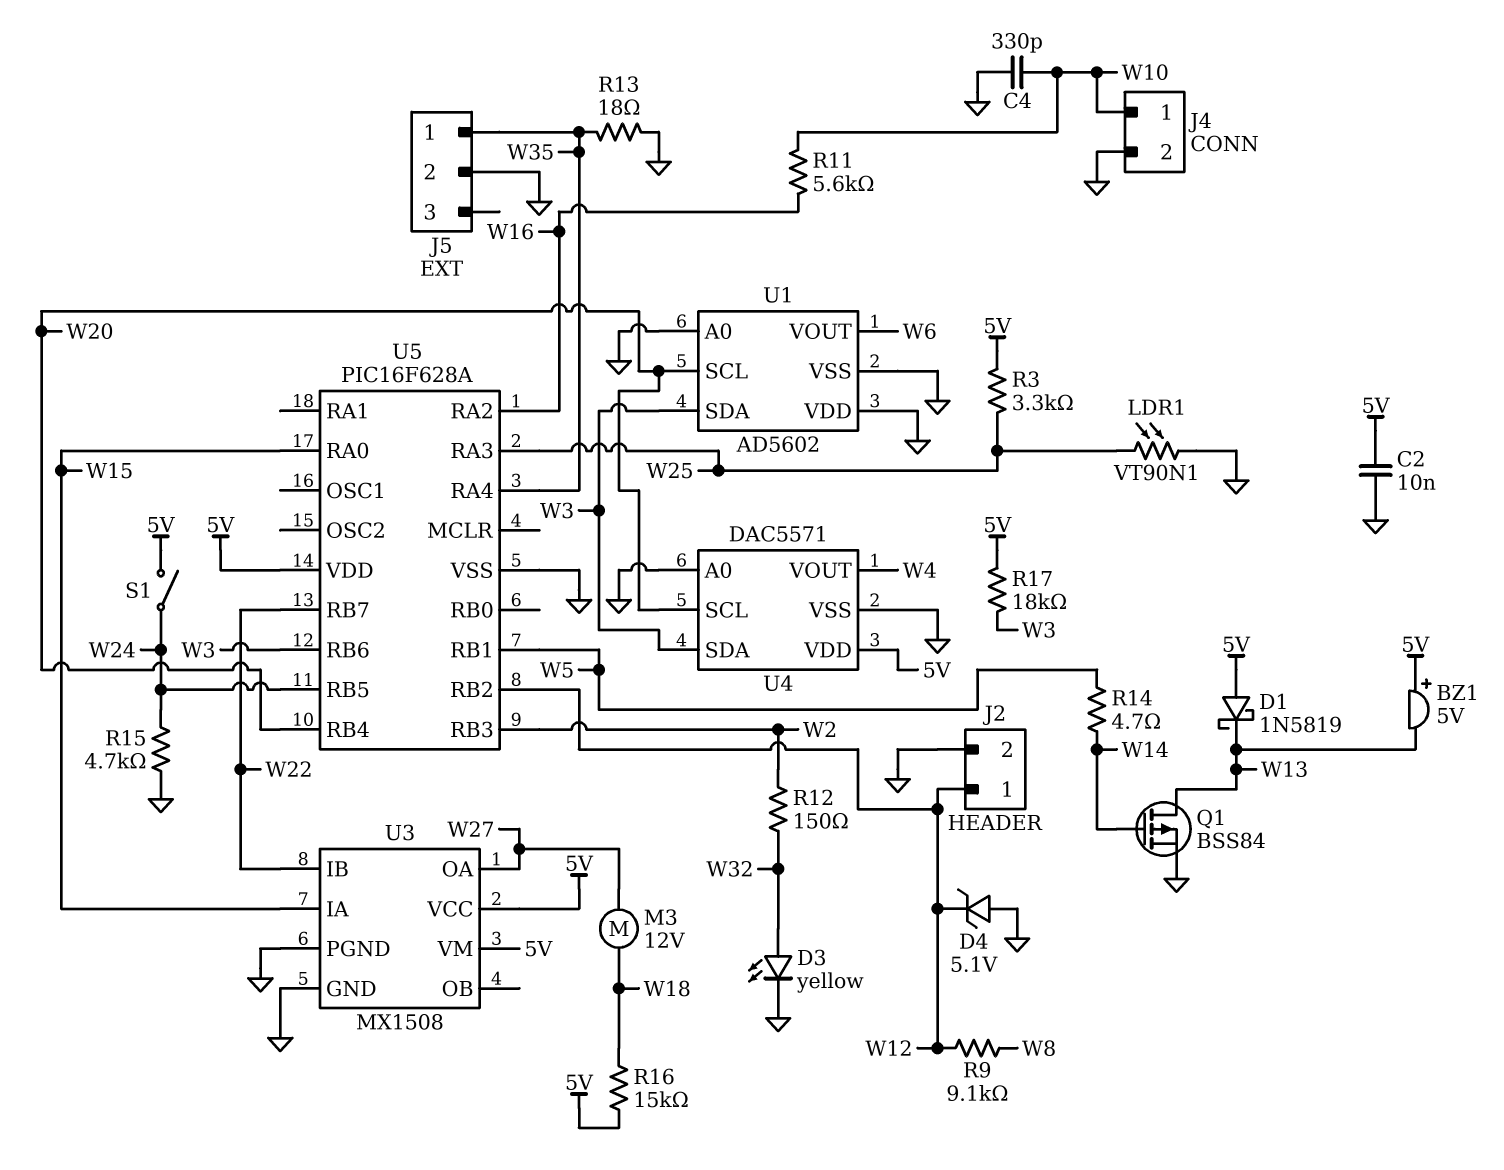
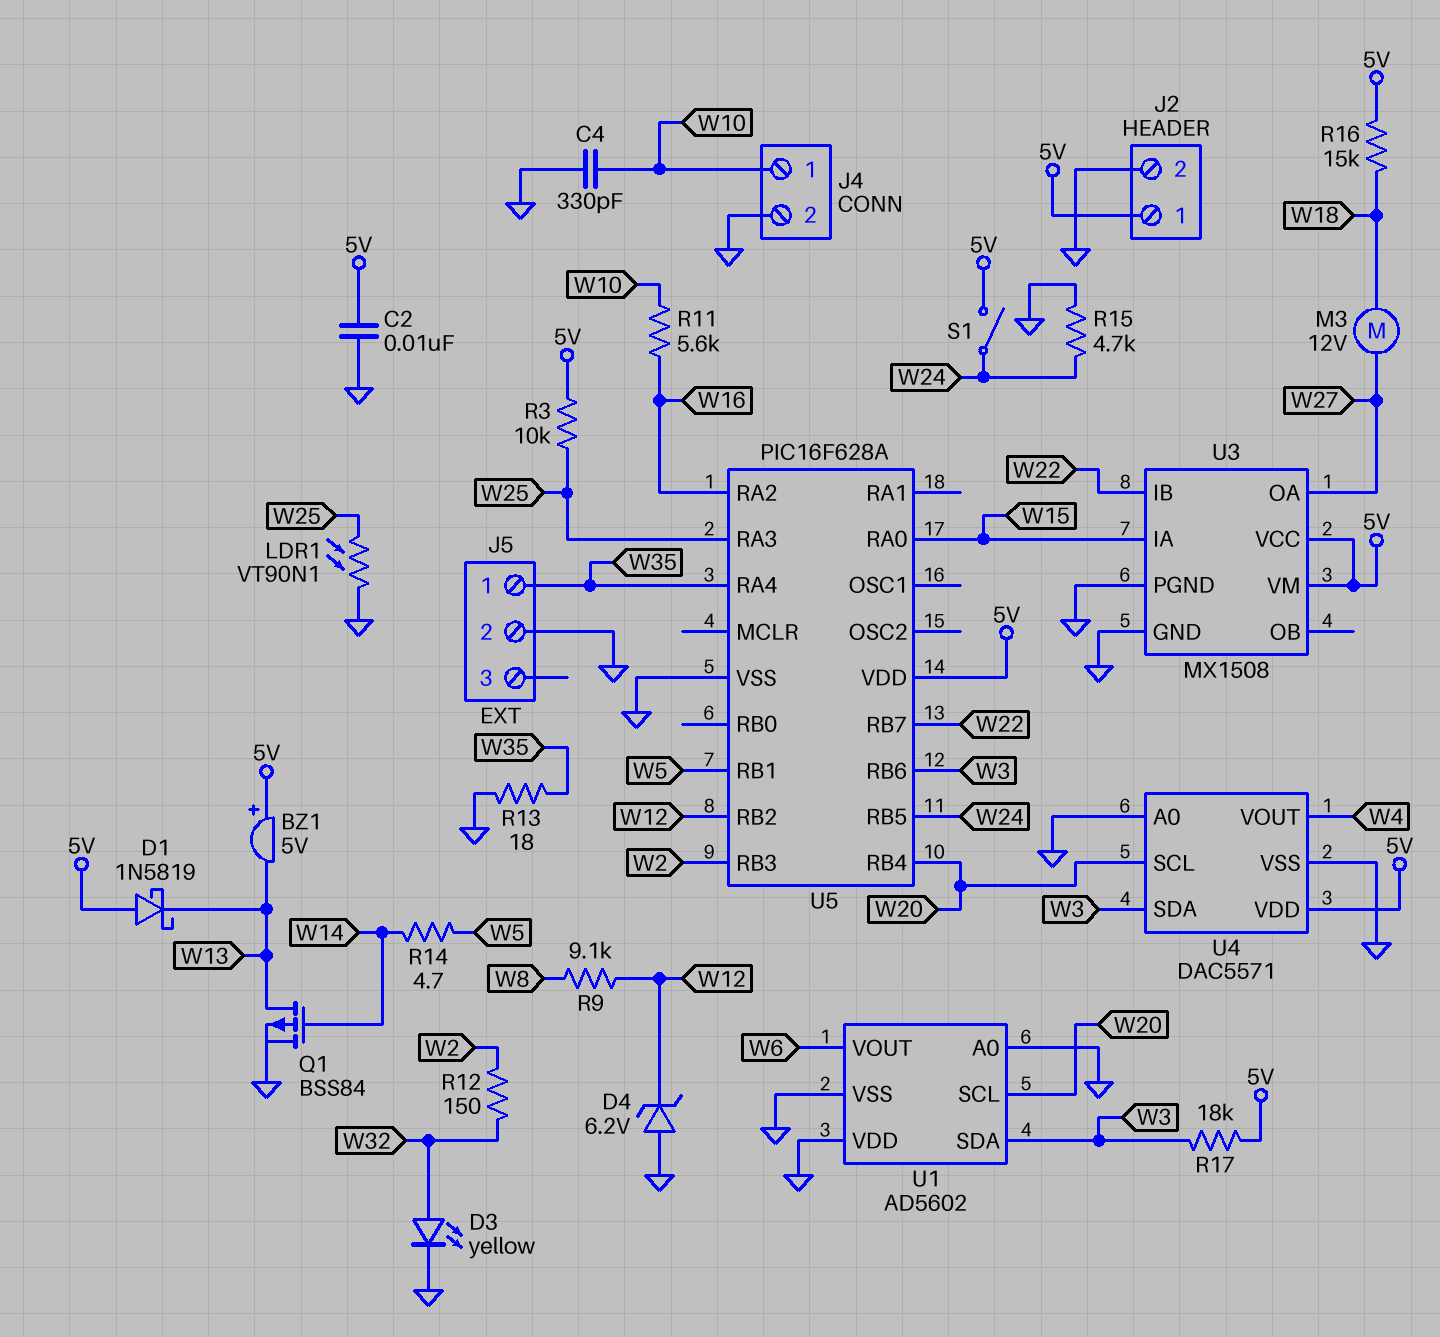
D4: zener 5.1V (A GND, K W12) -> zener 6.2V (A GND, K W12)
J2 pin 1: W12 -> 5V
R3: 3.3k (5V, W25) -> 10k (5V, W25)

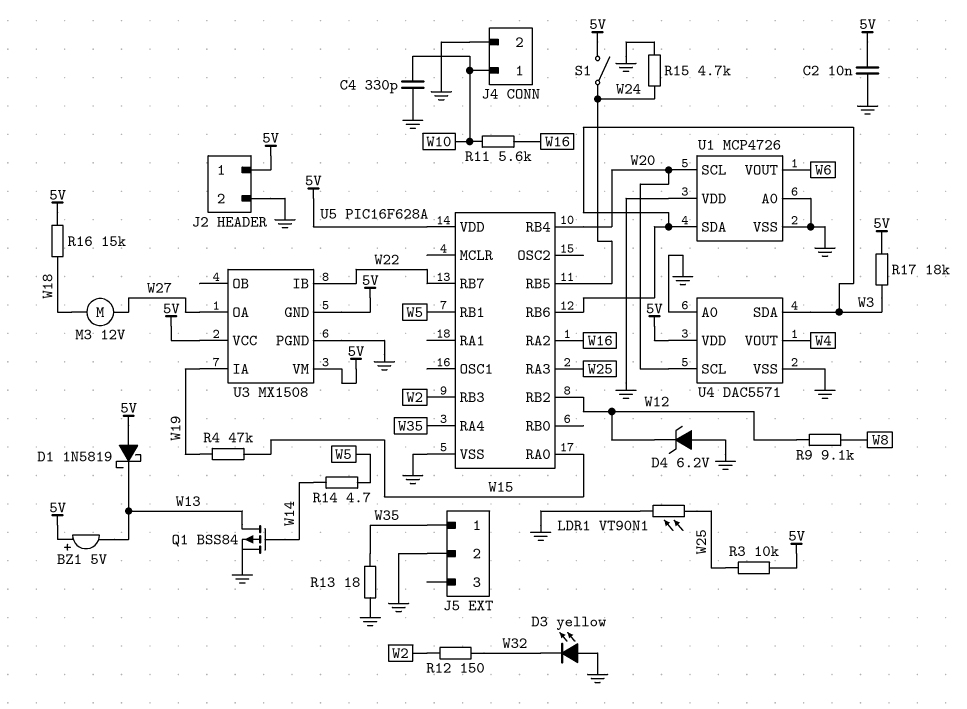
D3: LED yellow (A W32, K GND) -> LED yellow (A GND, K W32)
R4: none -> 47k (W15, W19)
U1: AD5602 -> MCP4726
U3 pin GND: GND -> 5V
U3 pin IA: W15 -> W19

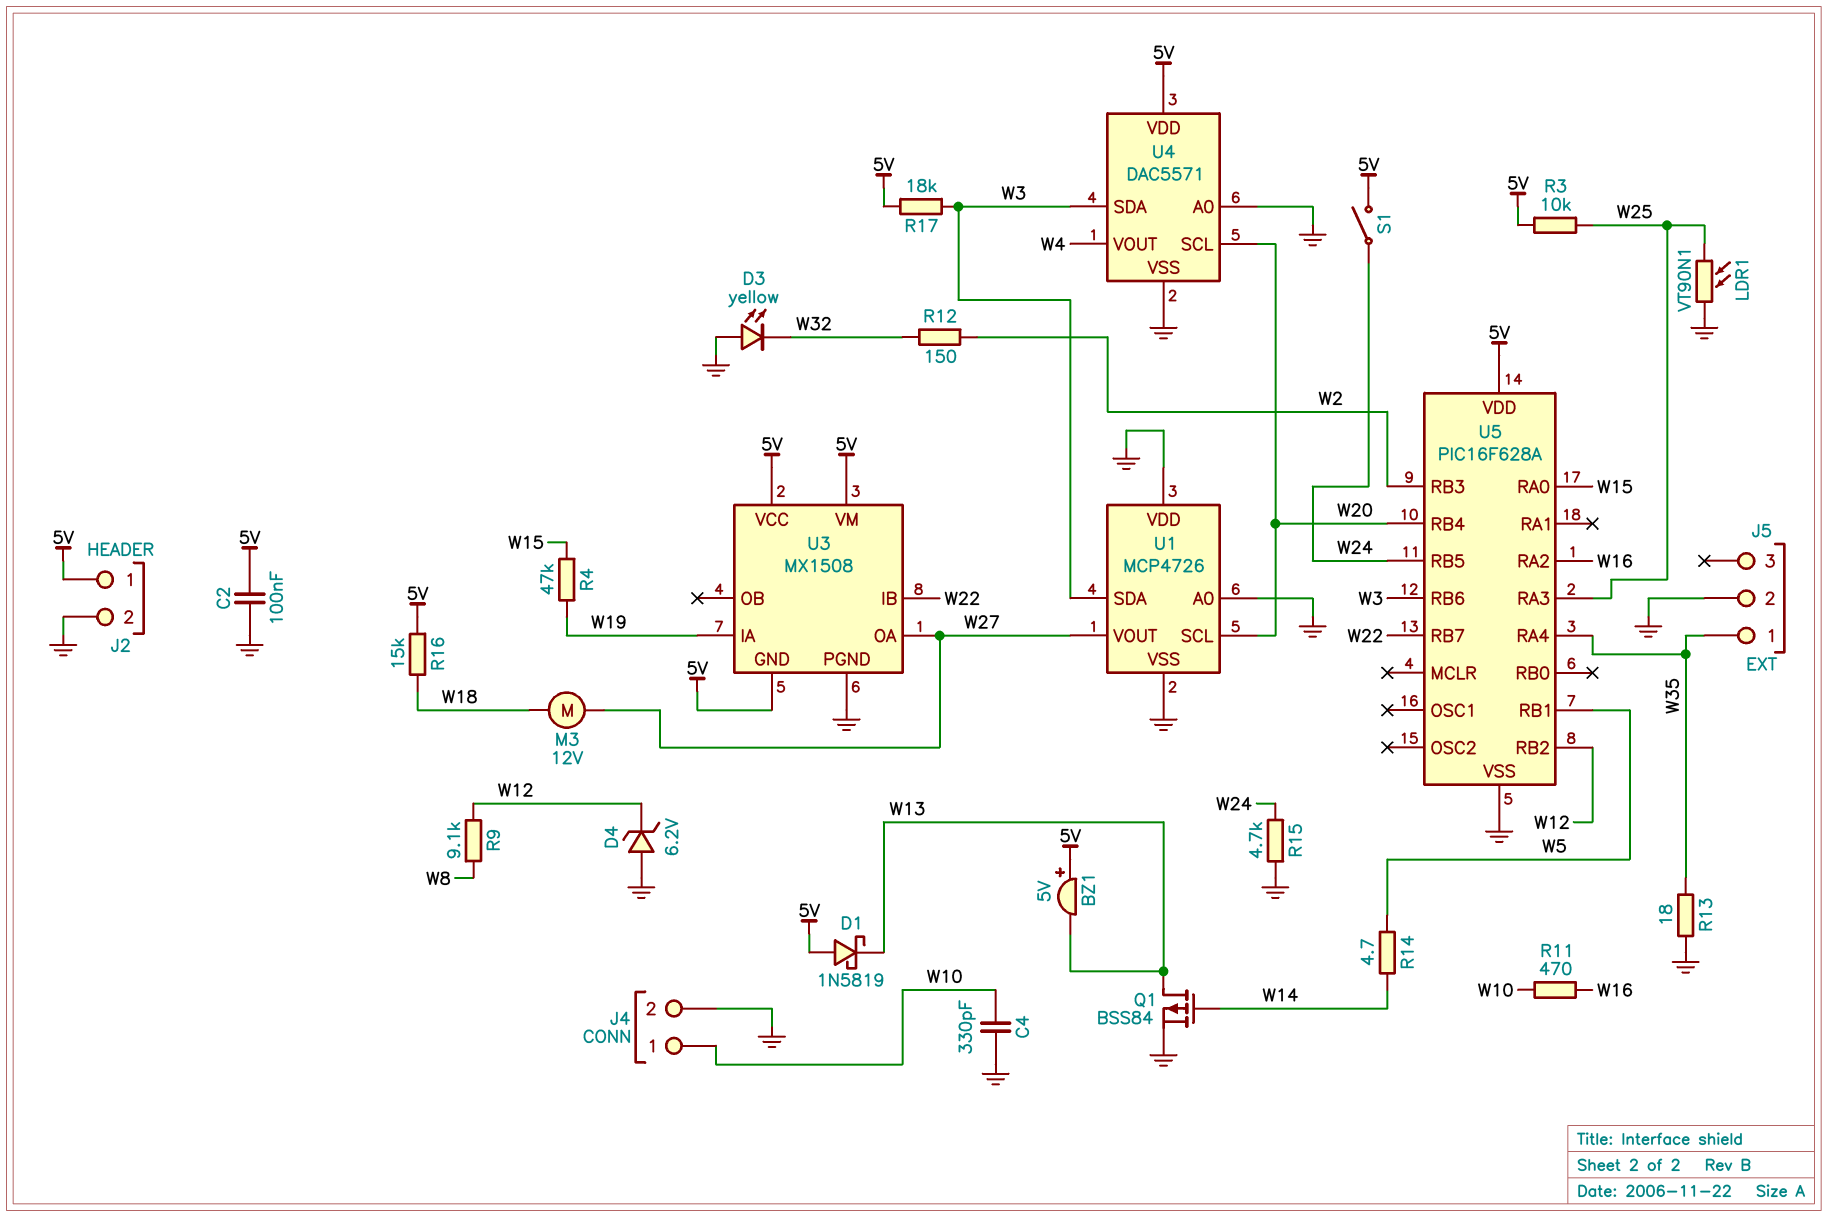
C2: 10nF (5V, GND) -> 100nF (5V, GND)
R11: 5.6k (W10, W16) -> 470 (W10, W16)
U1 pin VOUT: W6 -> W27

